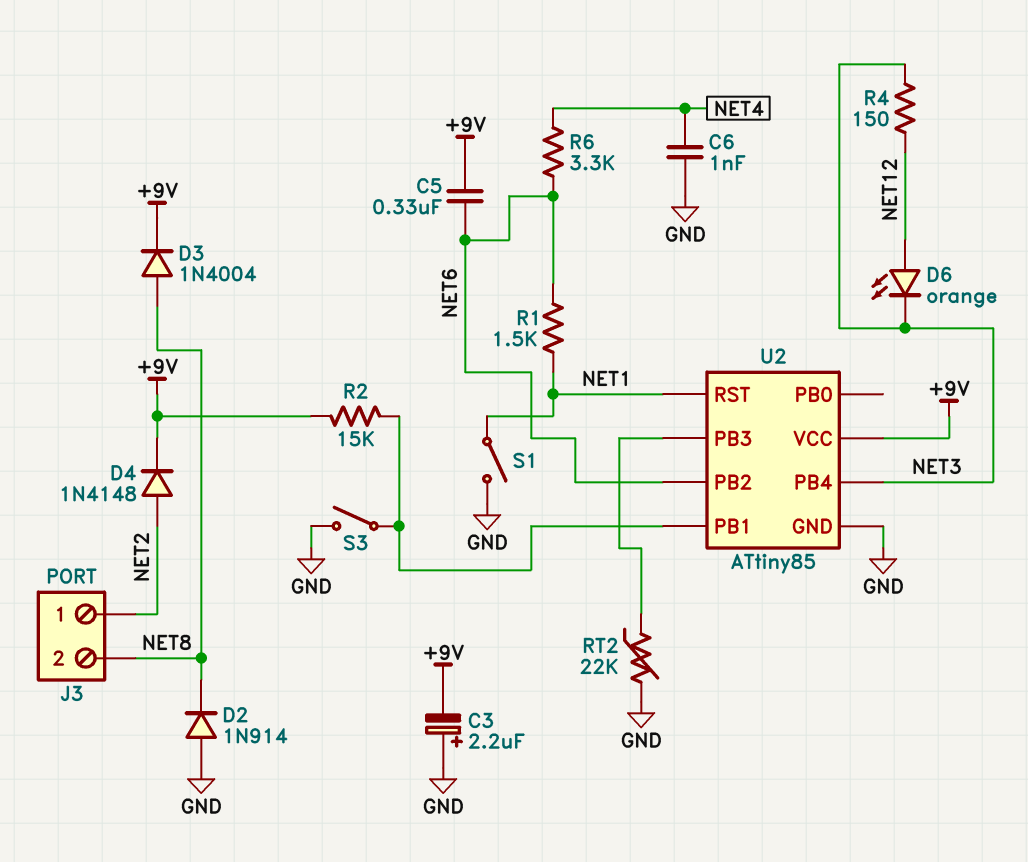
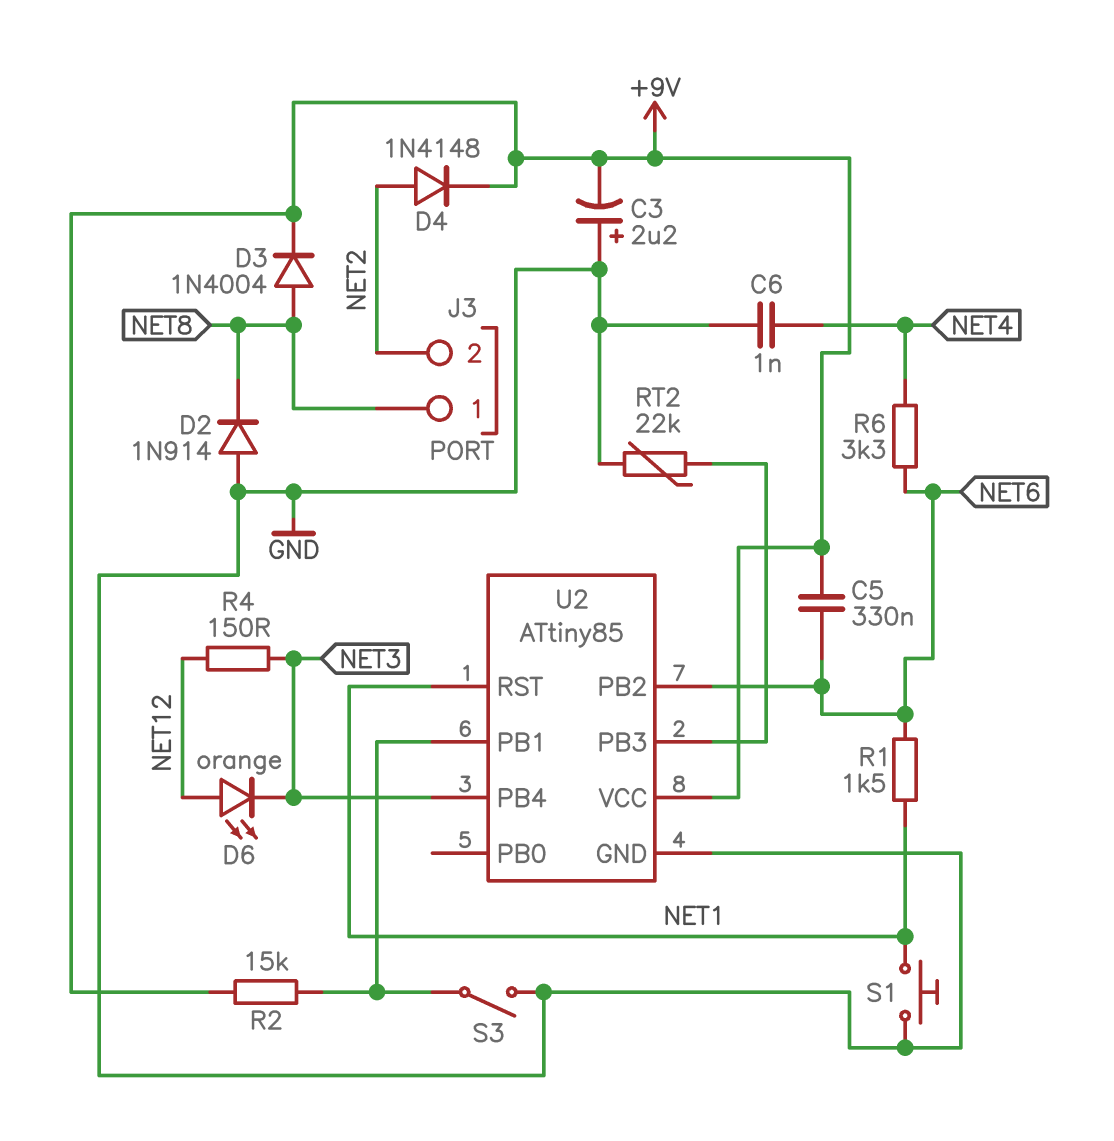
J3 pin 1: NET2 -> NET8
J3 pin 2: NET8 -> NET2
S1: switch (GND, NET1) -> button (GND, NET1)

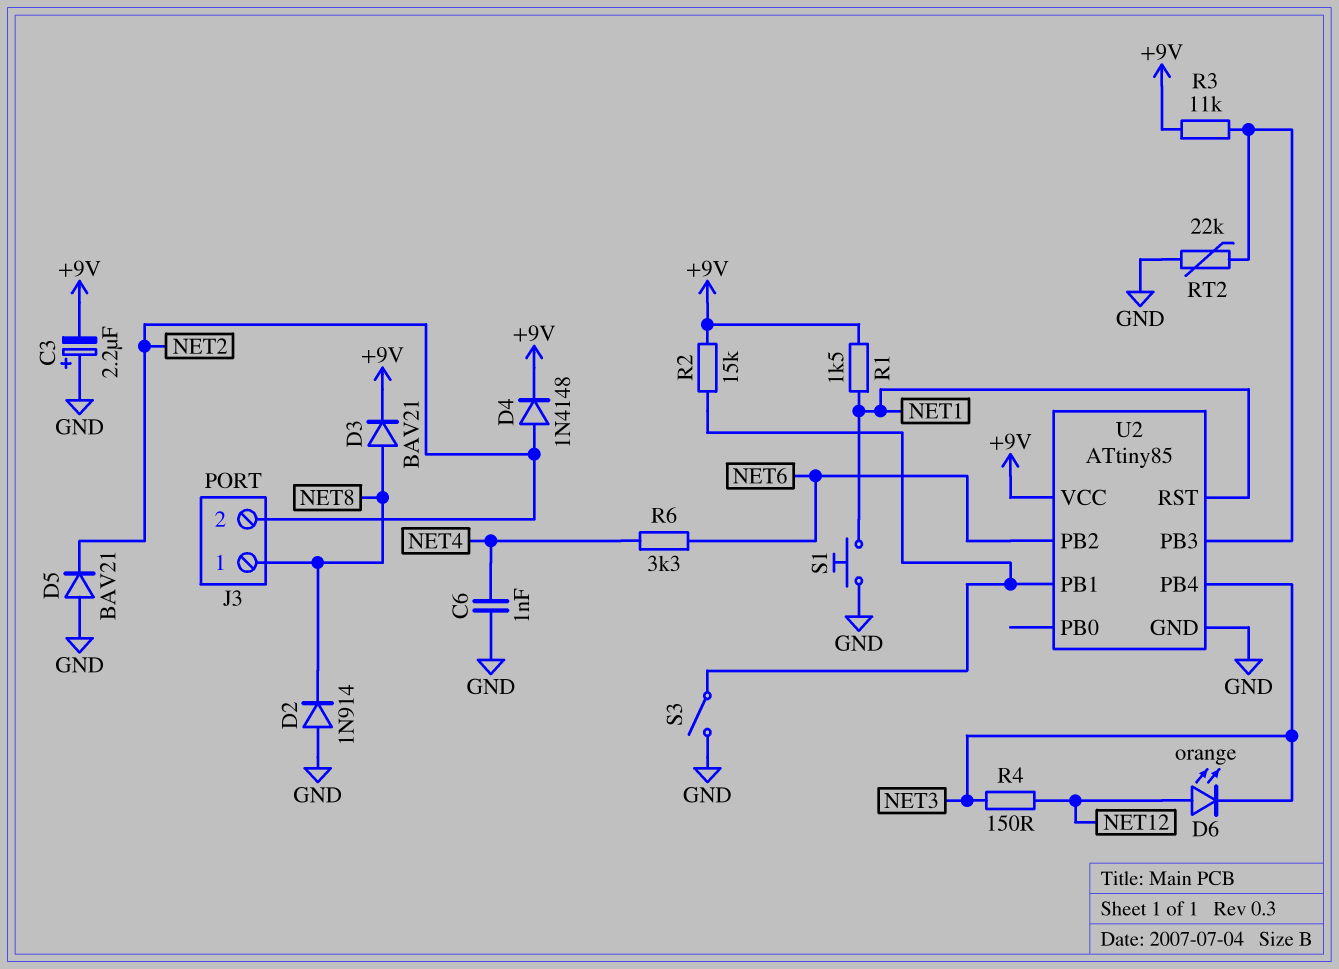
C5: 330nF (+9V, NET6) -> none
D3: diode 1N4004 (A NET8, K +9V) -> diode BAV21 (A NET8, K +9V)
D5: none -> diode BAV21 (A GND, K NET2)
R1: 1.5k (NET1, NET6) -> 1.5k (+9V, NET1)
R3: none -> 11k (+9V, U2/PB3)

